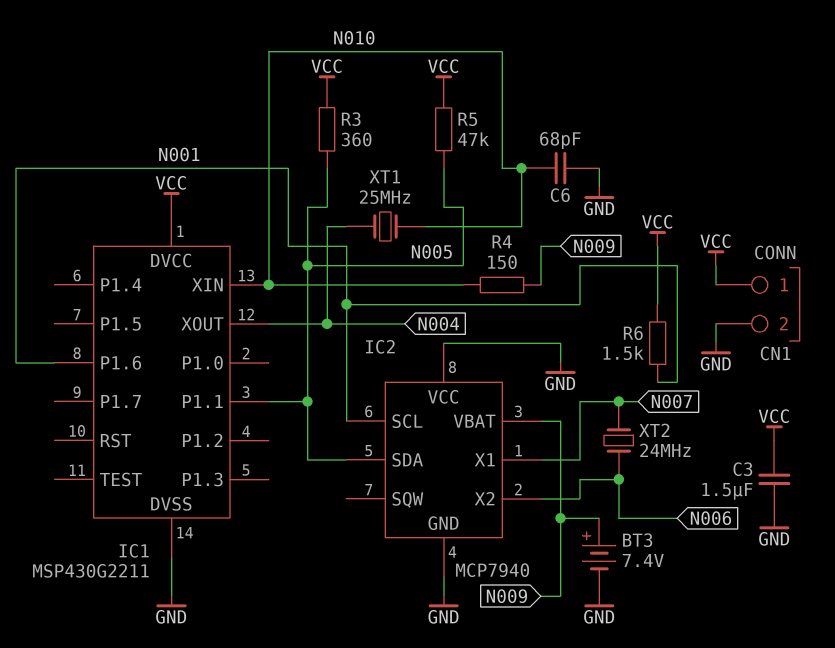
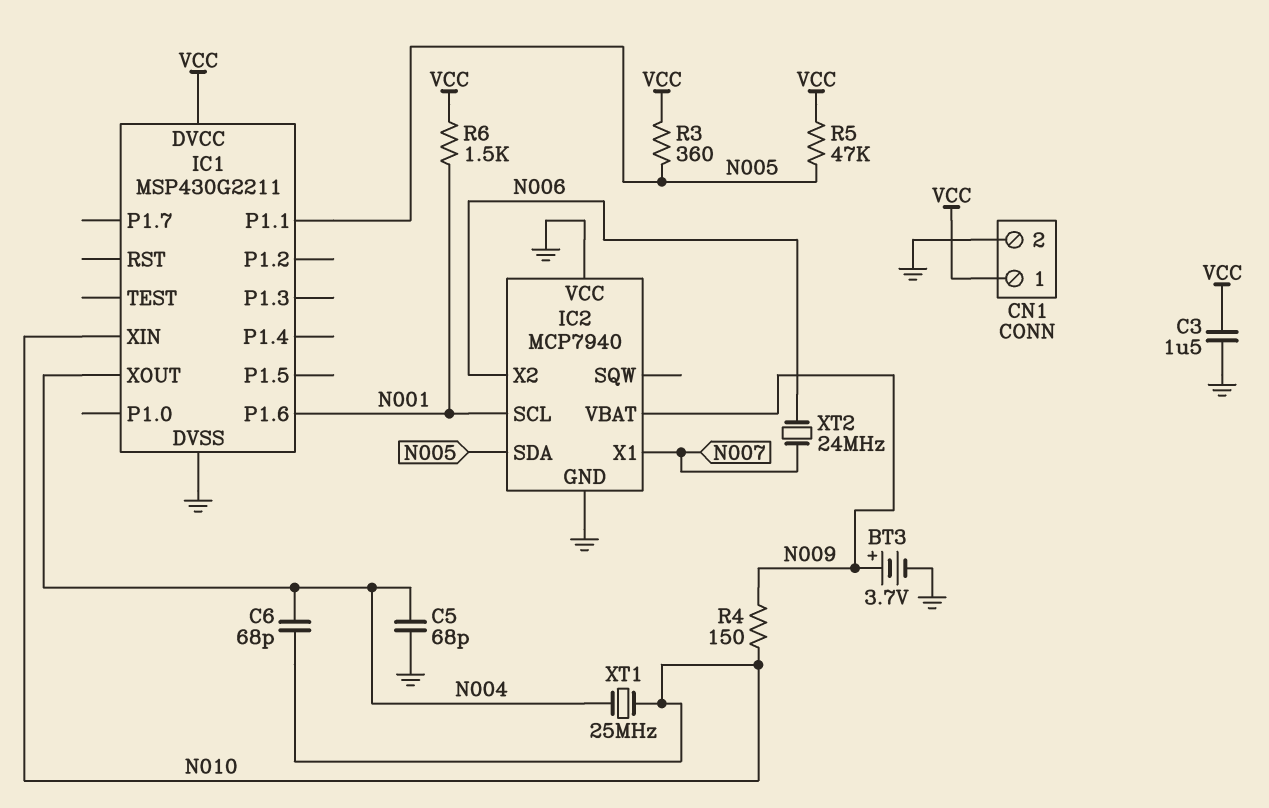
BT3: 7.4V (plus N009, minus GND) -> 3.7V (plus N009, minus GND)
C5: none -> 68pF (GND, N004)
C6: 68pF (GND, N010) -> 68pF (N004, N010)

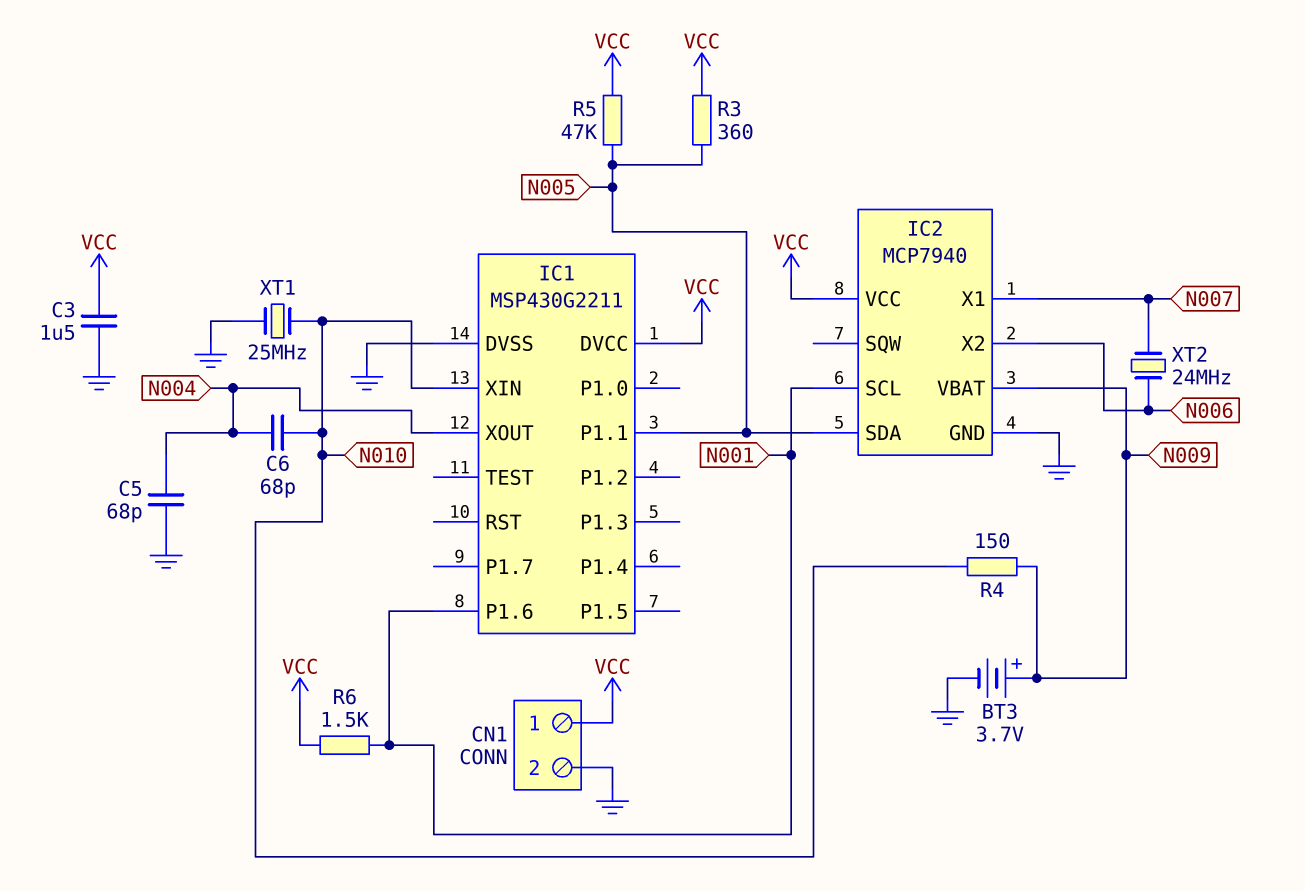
IC2 pin VCC: GND -> VCC
XT1: 25MHz (N004, N010) -> 25MHz (GND, N010)

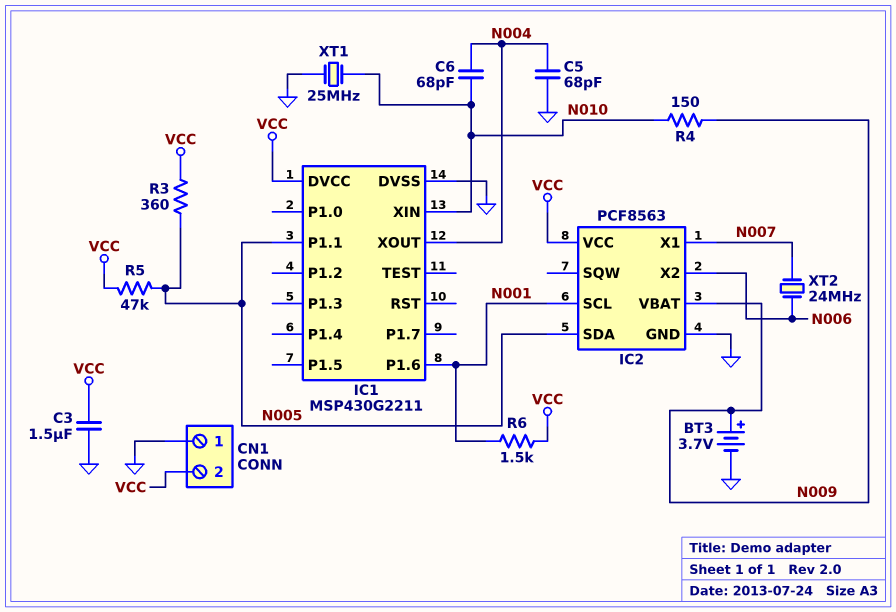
CN1 pin 1: VCC -> GND
CN1 pin 2: GND -> VCC
IC2: MCP7940 -> PCF8563

